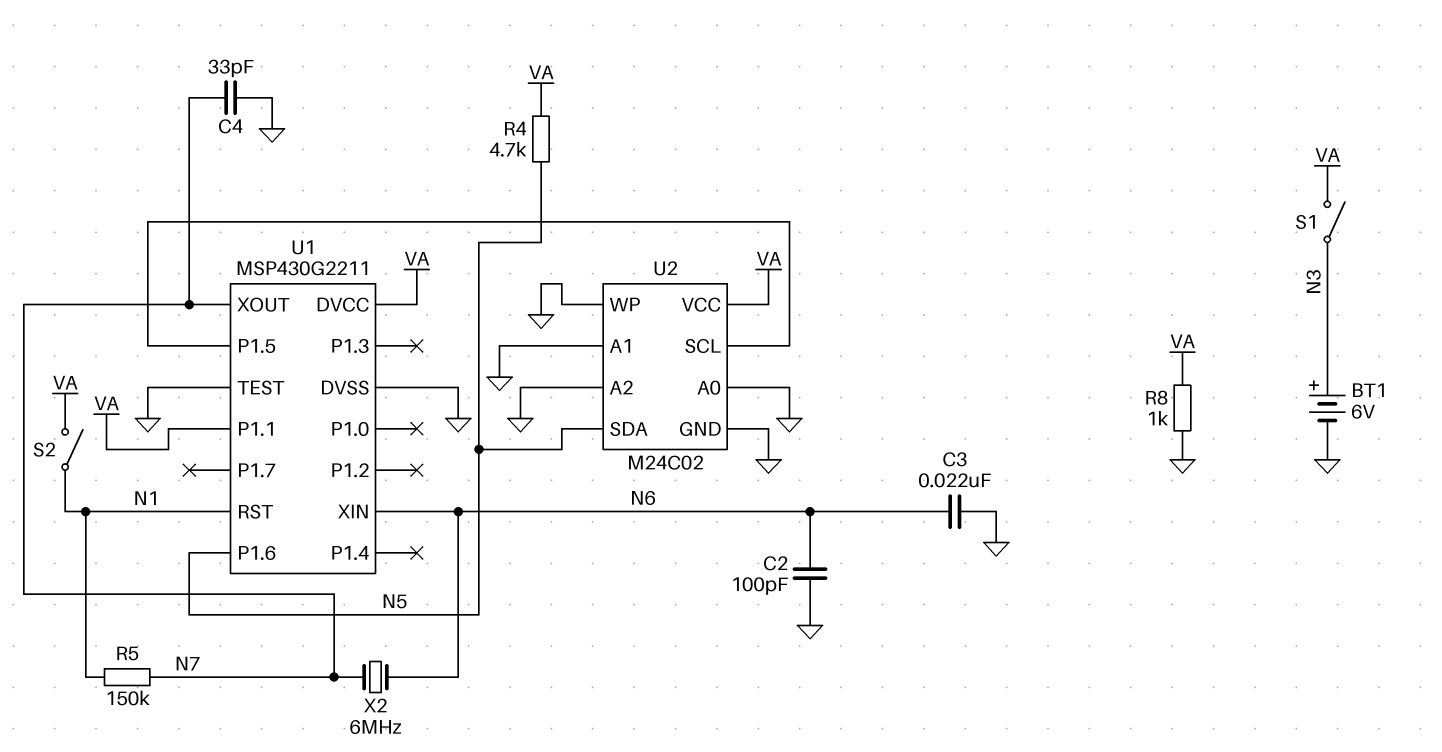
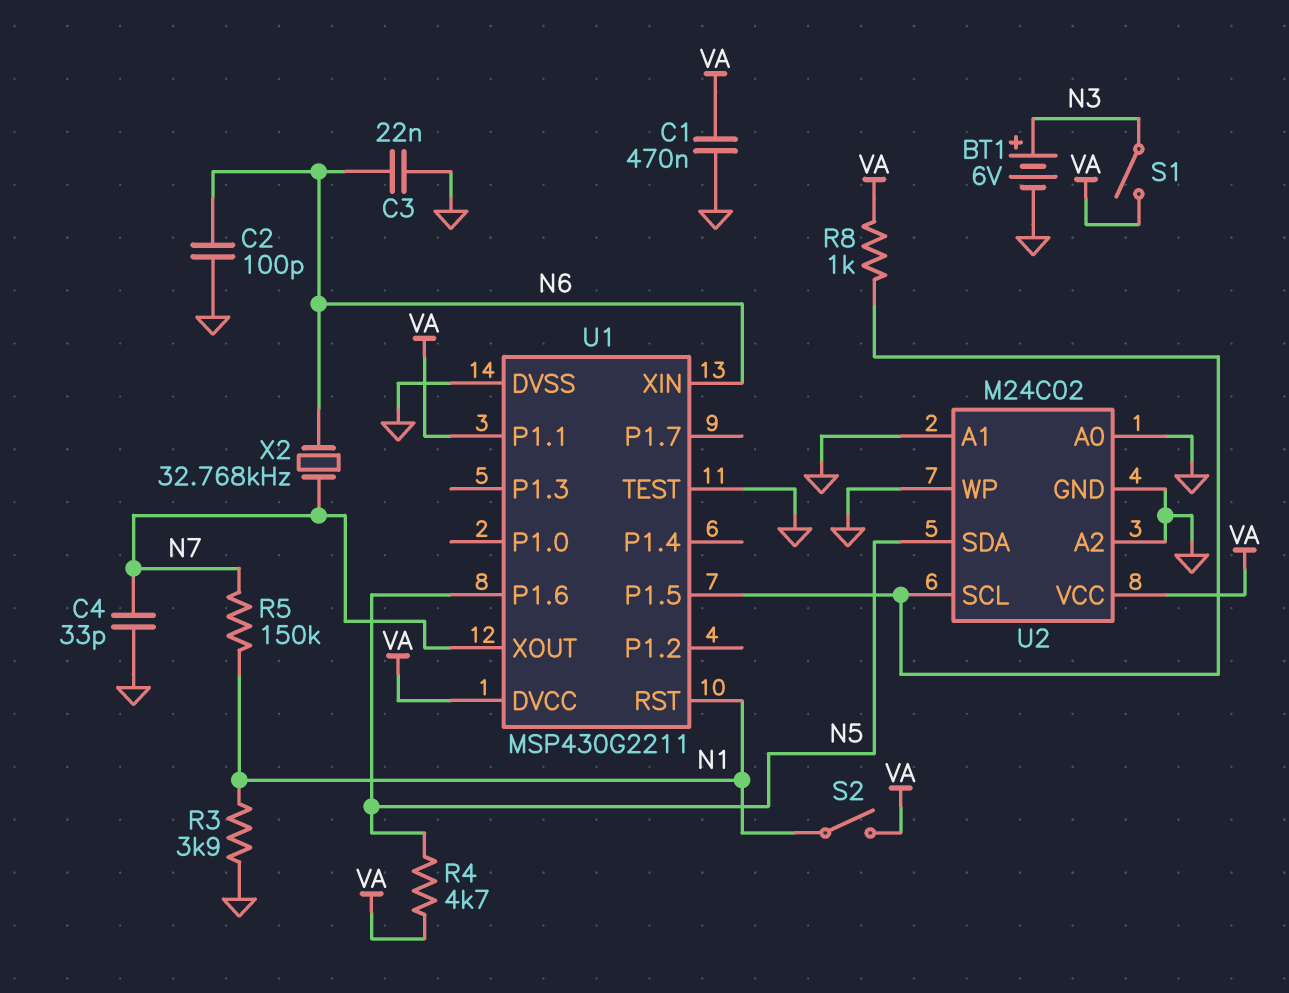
C1: none -> 470nF (GND, VA)
R3: none -> 3.9k (GND, N1)
R8: 1k (GND, VA) -> 1k (U1/P1.5, VA)
X2: 6MHz (N6, N7) -> 32.768kHz (N6, N7)

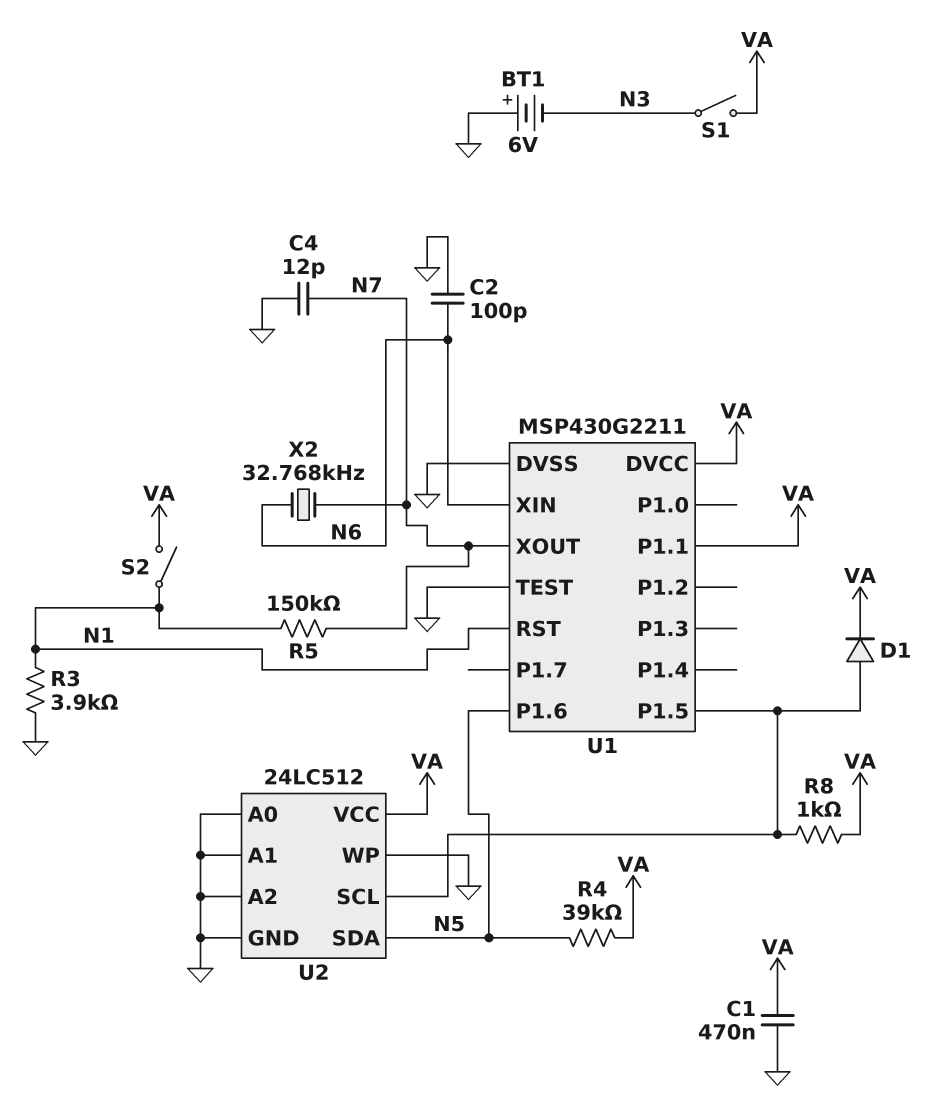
BT1: 6V (plus N3, minus GND) -> 6V (plus GND, minus N3)
C3: 22nF (GND, N6) -> none
C4: 33pF (GND, N7) -> 12pF (GND, N7)
D1: none -> diode (A U1/P1.5, K VA)
R4: 4.7k (N5, VA) -> 39k (N5, VA)
U2: M24C02 -> 24LC512

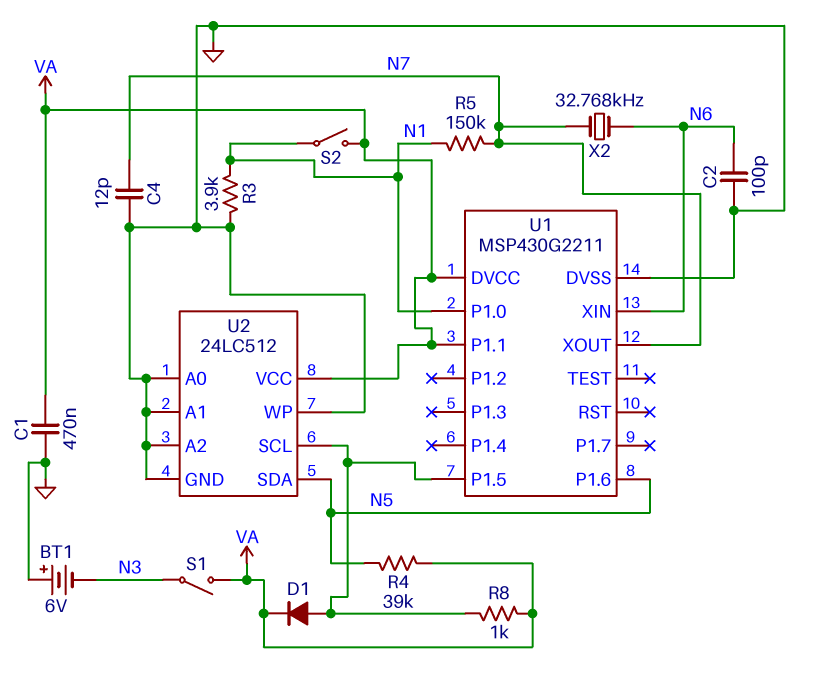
U1 pin P1.0: none -> N1
U1 pin RST: N1 -> none
U1 pin TEST: GND -> none

